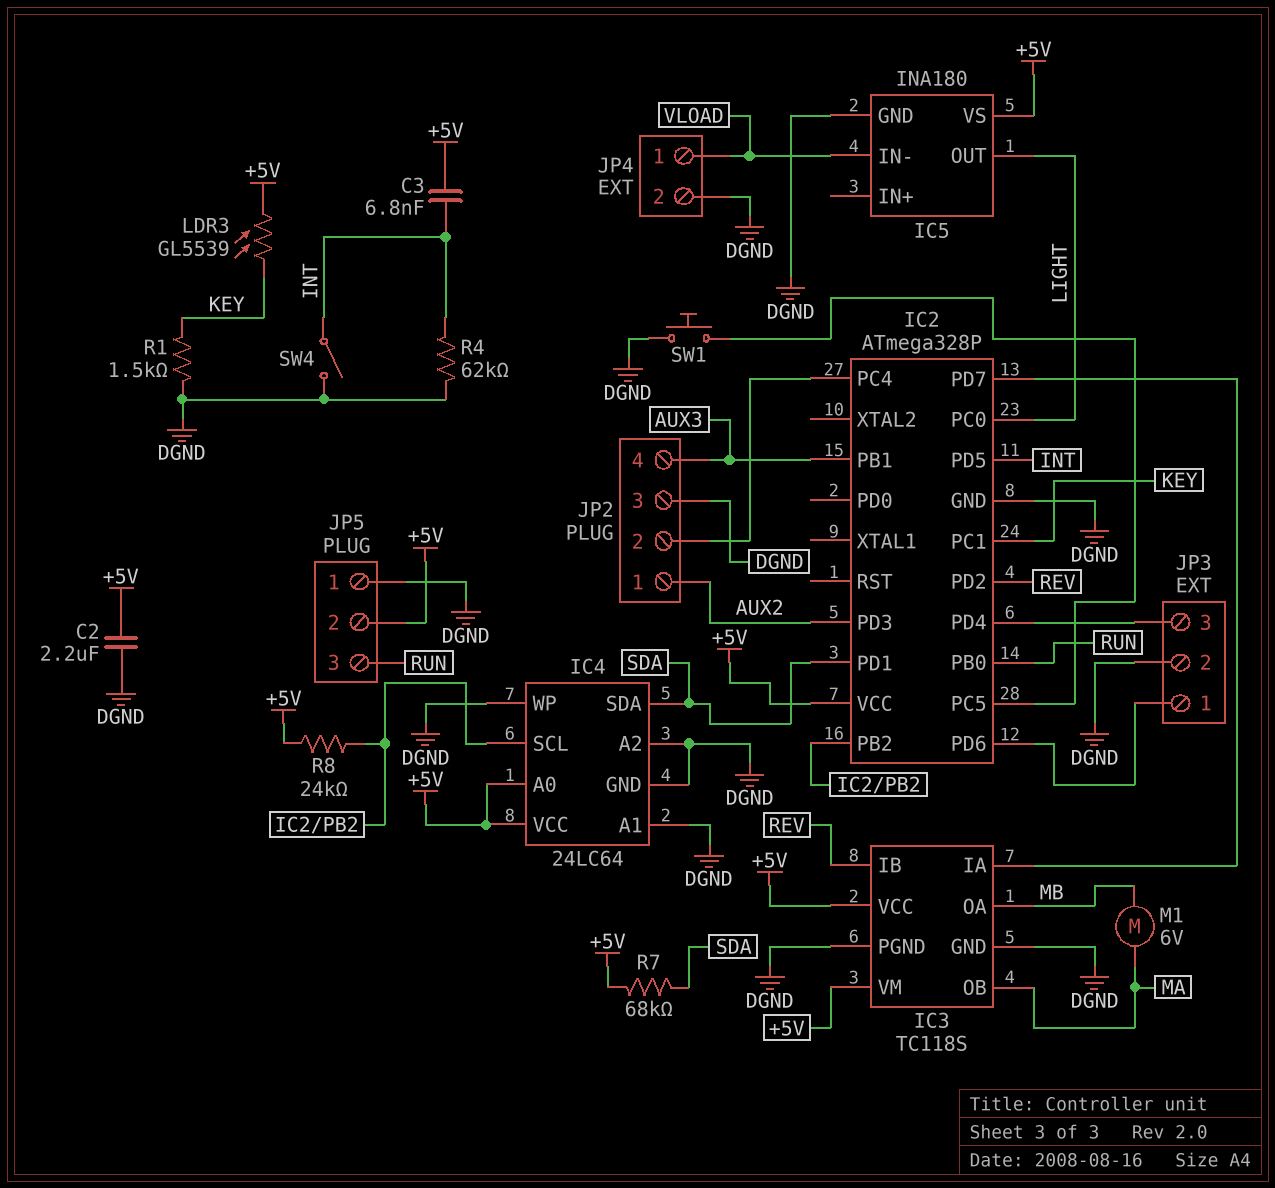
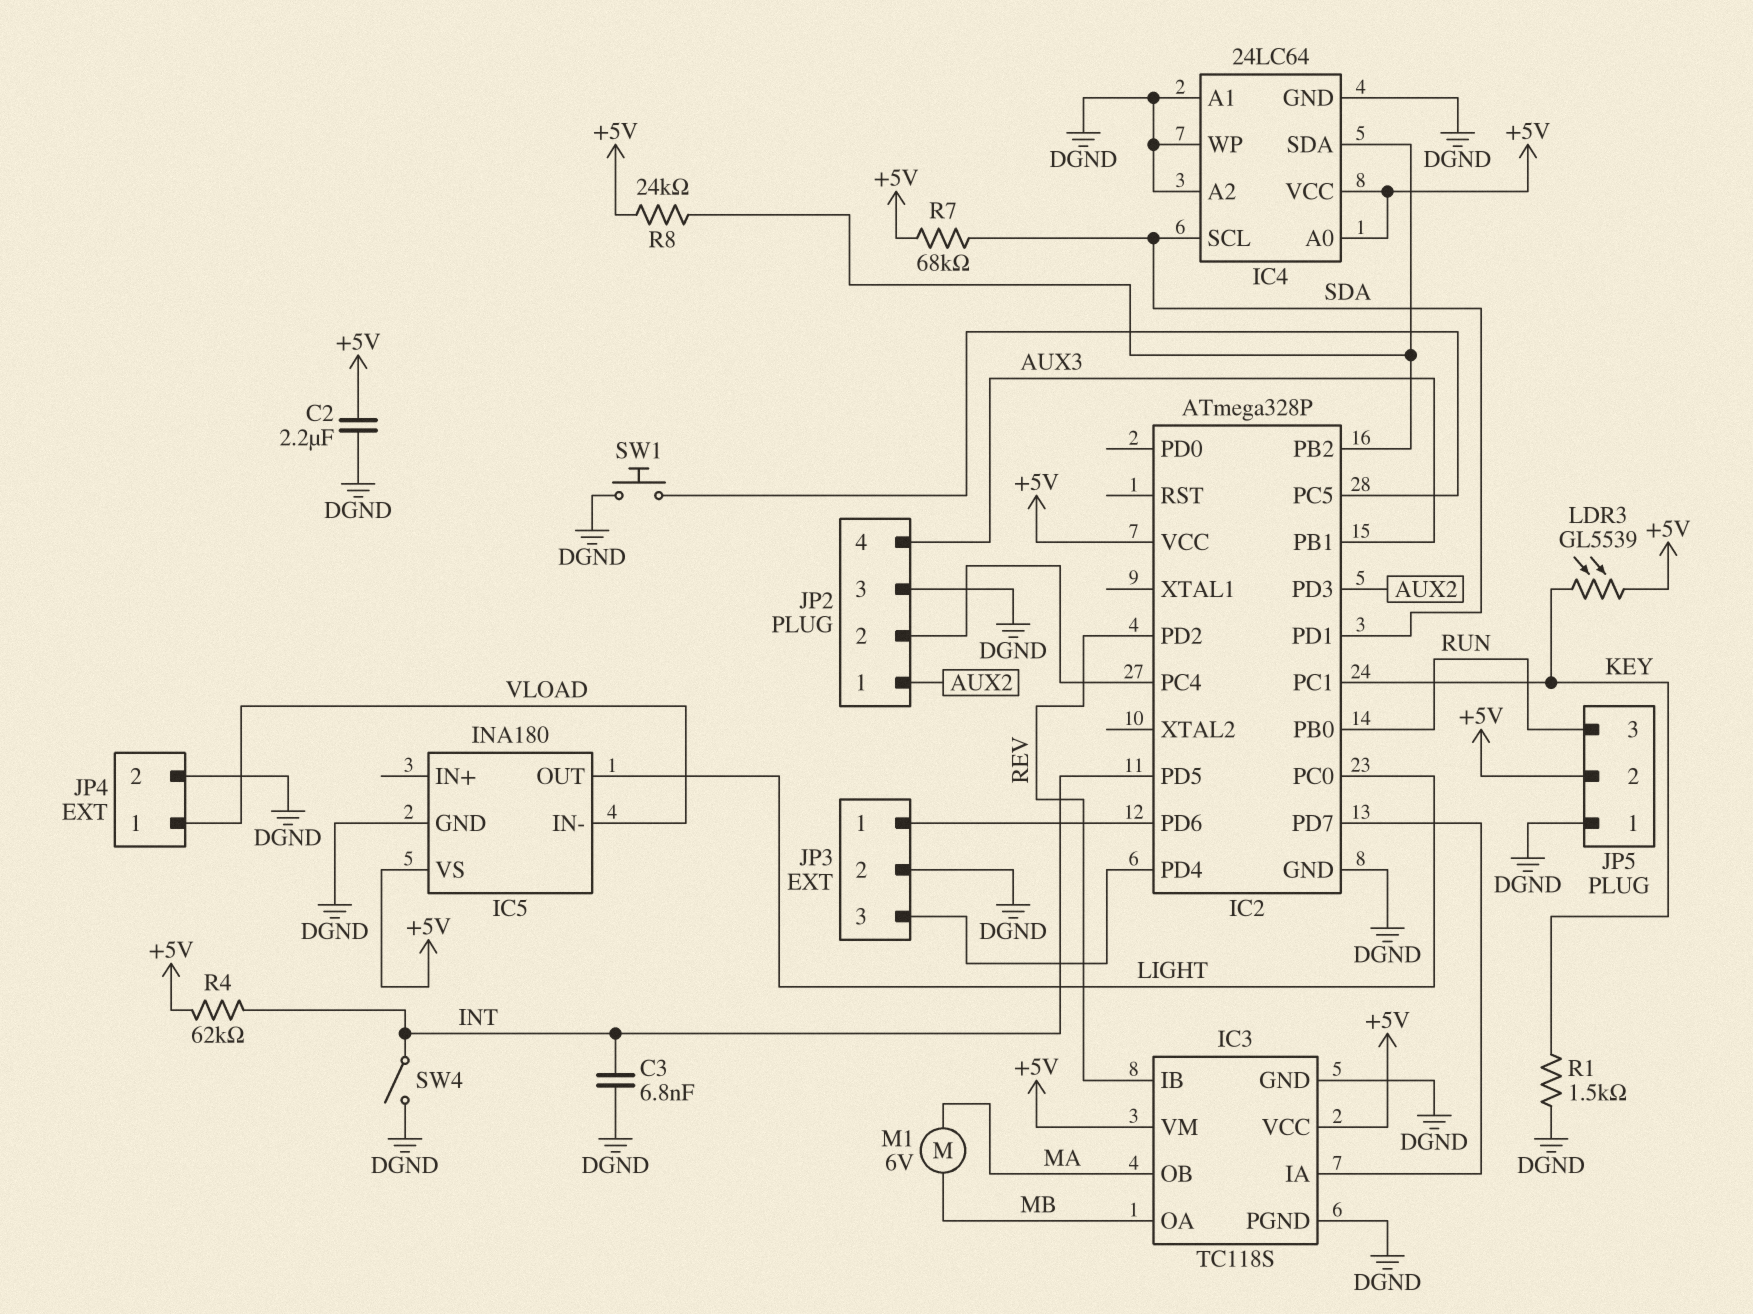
C3: 6.8nF (+5V, INT) -> 6.8nF (DGND, INT)
IC4 pin SCL: IC2/PB2 -> SDA
IC4 pin SDA: SDA -> IC2/PB2
R4: 62k (DGND, INT) -> 62k (+5V, INT)

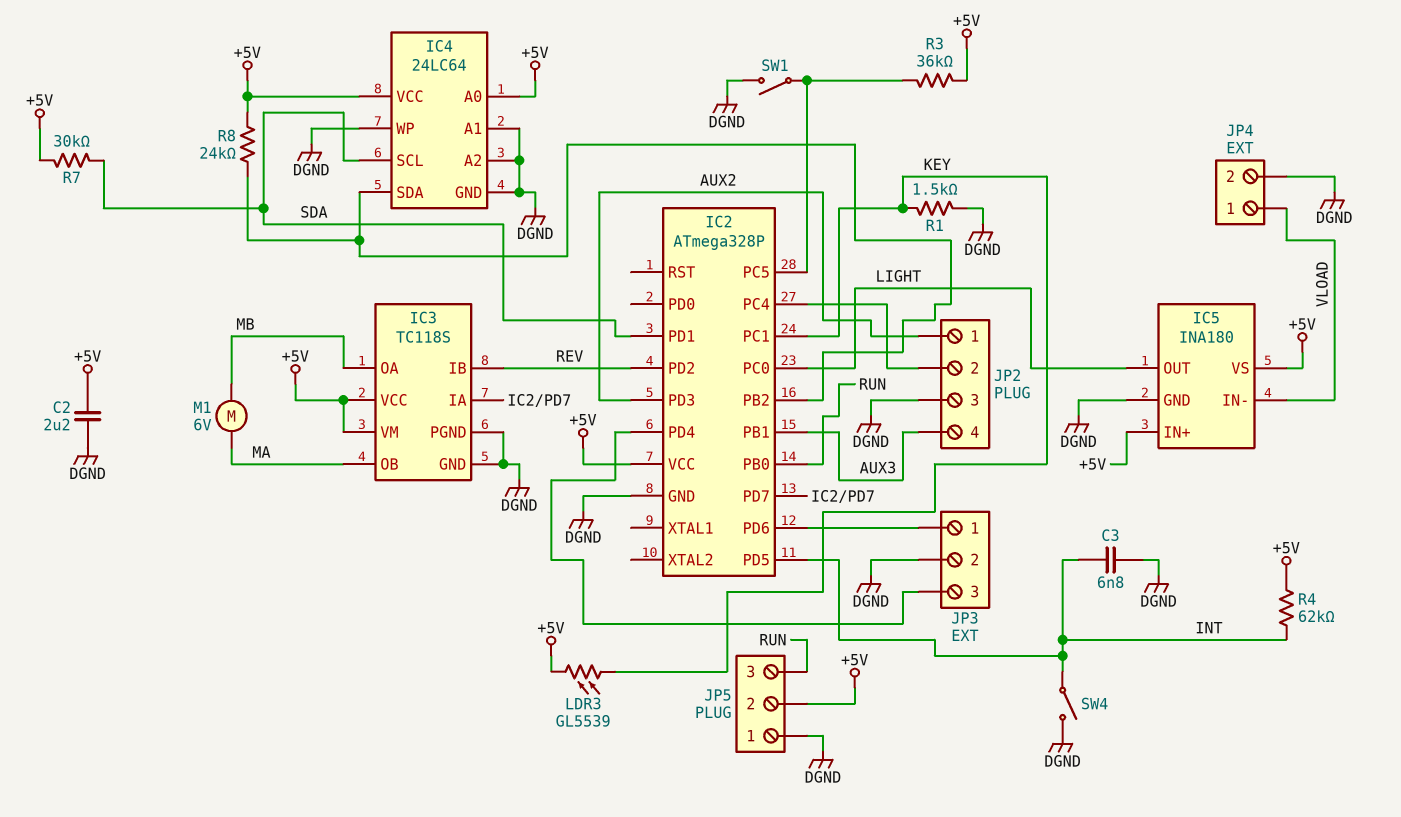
IC5 pin IN+: none -> +5V
R3: none -> 36k (+5V, IC2/PC5)
R7: 68k (+5V, SDA) -> 30k (+5V, SDA)
SW1: button (DGND, IC2/PC5) -> switch (DGND, IC2/PC5)

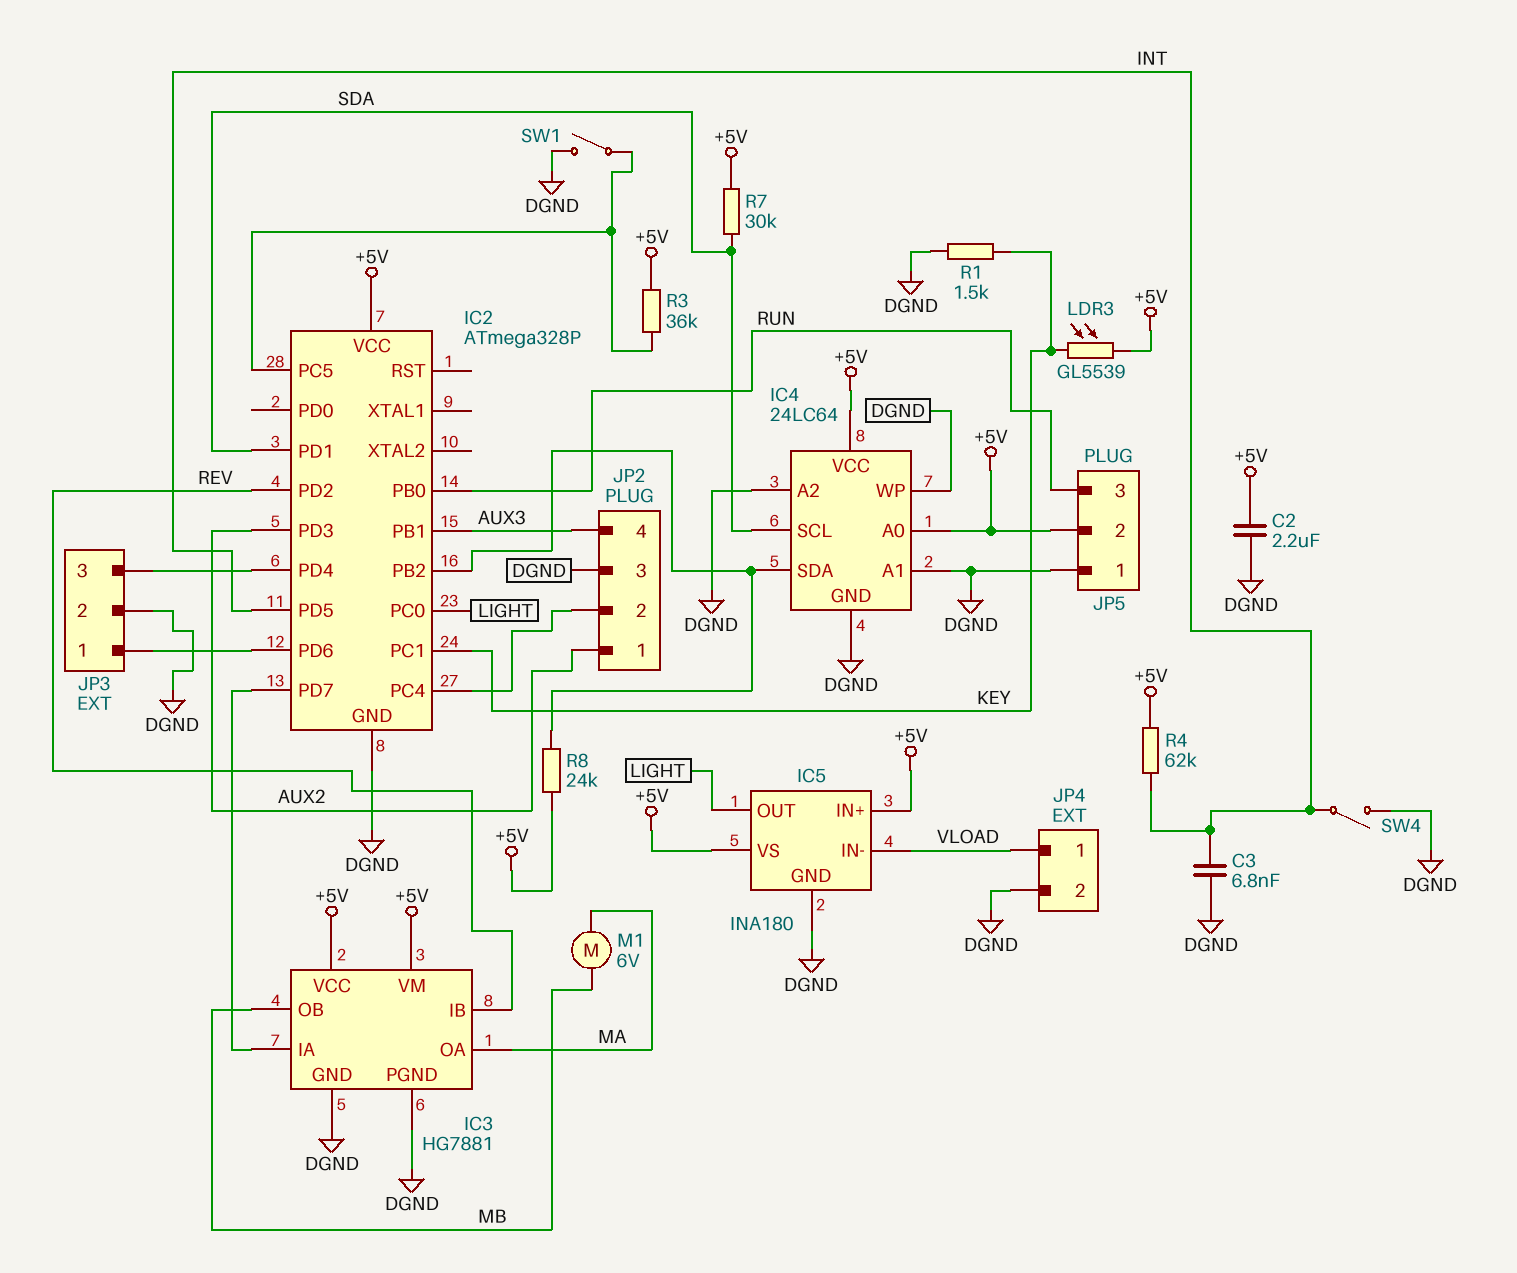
IC3: TC118S -> HG7881
IC3 pin OA: MB -> MA
IC3 pin OB: MA -> MB

